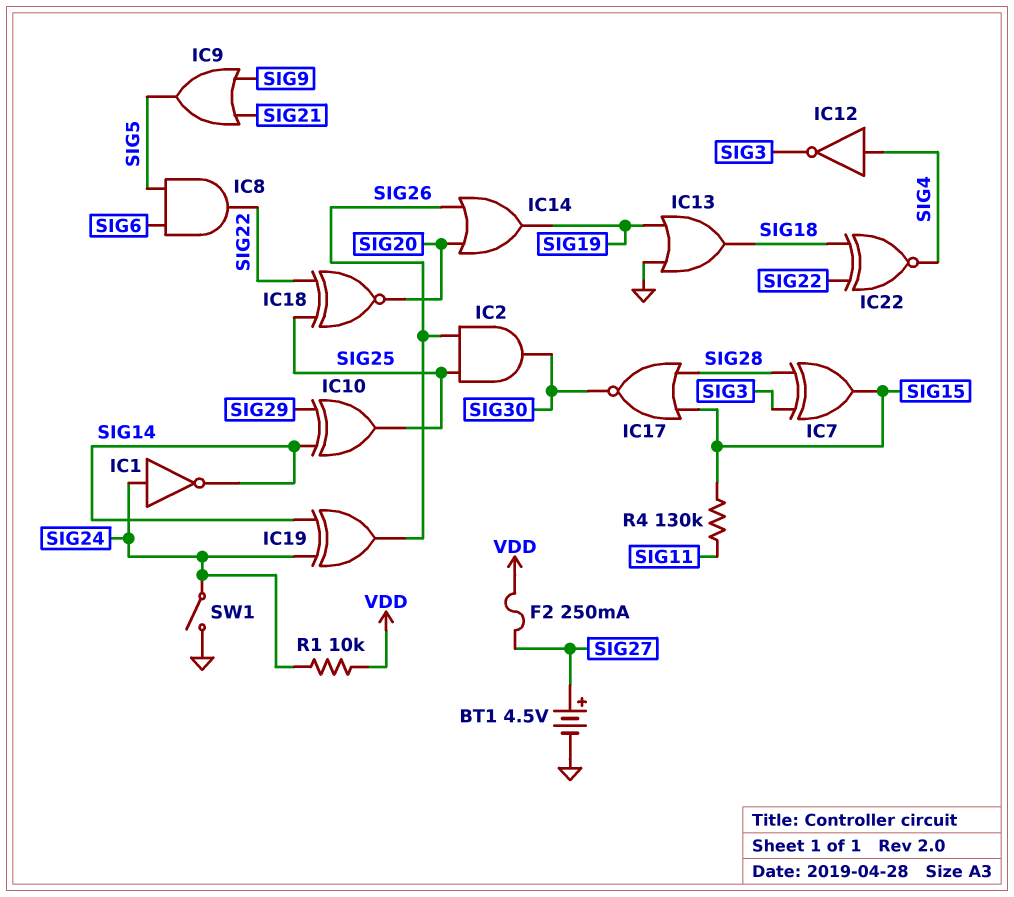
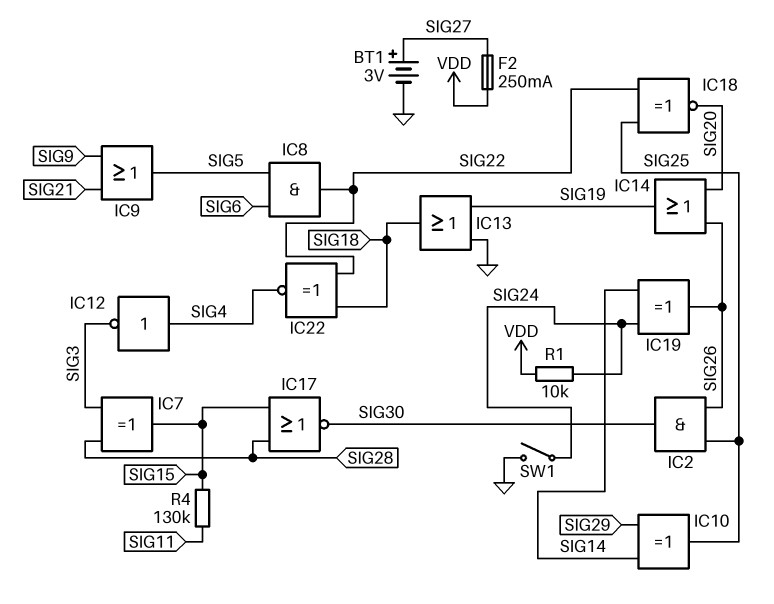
BT1: 4.5V (plus SIG27, minus GND) -> 3V (plus SIG27, minus GND)
IC1: NOT (in SIG24, out SIG14) -> none

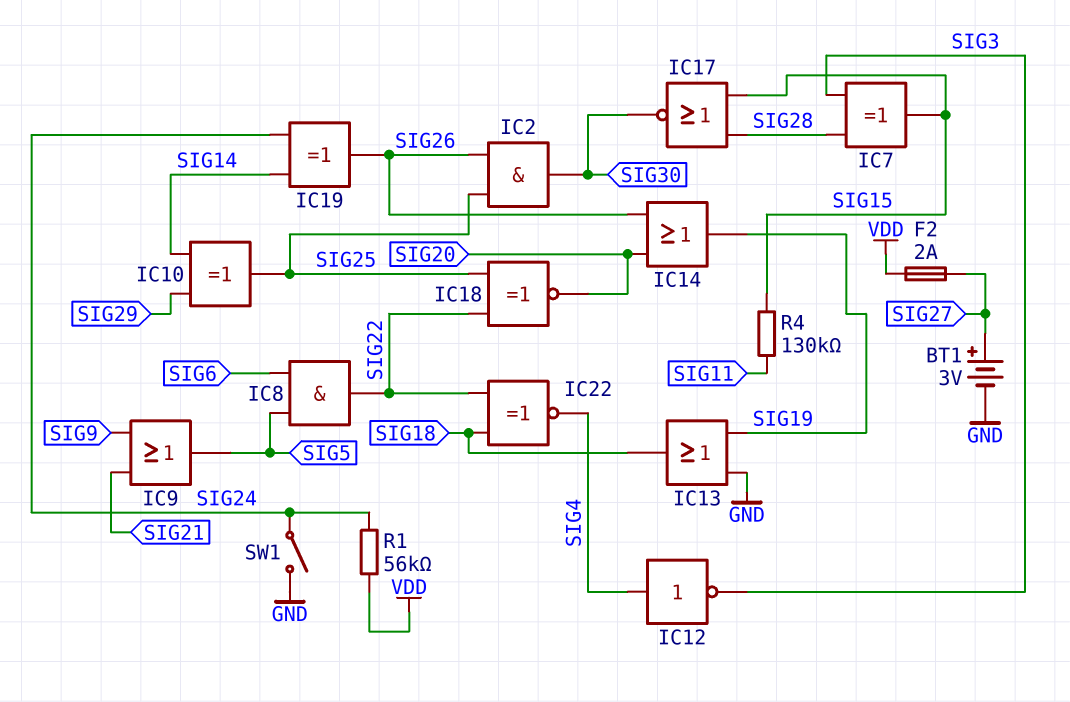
F2: 250mA (SIG27, VDD) -> 2A (SIG27, VDD)
R1: 10k (SIG24, VDD) -> 56k (SIG24, VDD)

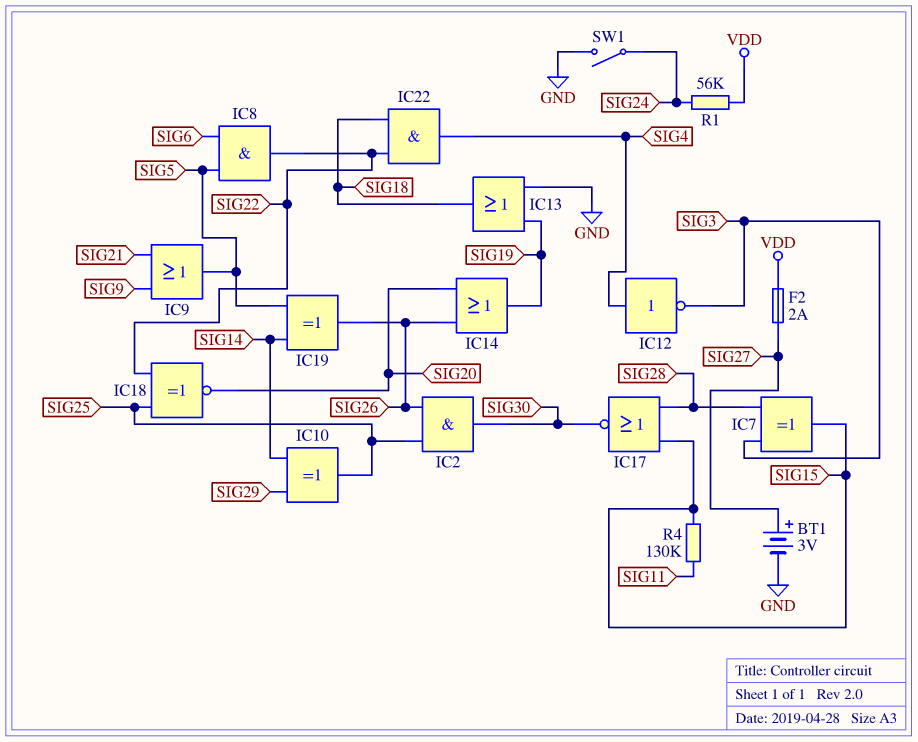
IC19: XOR (in SIG14, in SIG24, out SIG26) -> XOR (in SIG5, in SIG14, out SIG26)
IC22: XNOR (in SIG18, in SIG22, out SIG4) -> AND (in SIG18, in SIG22, out SIG4)

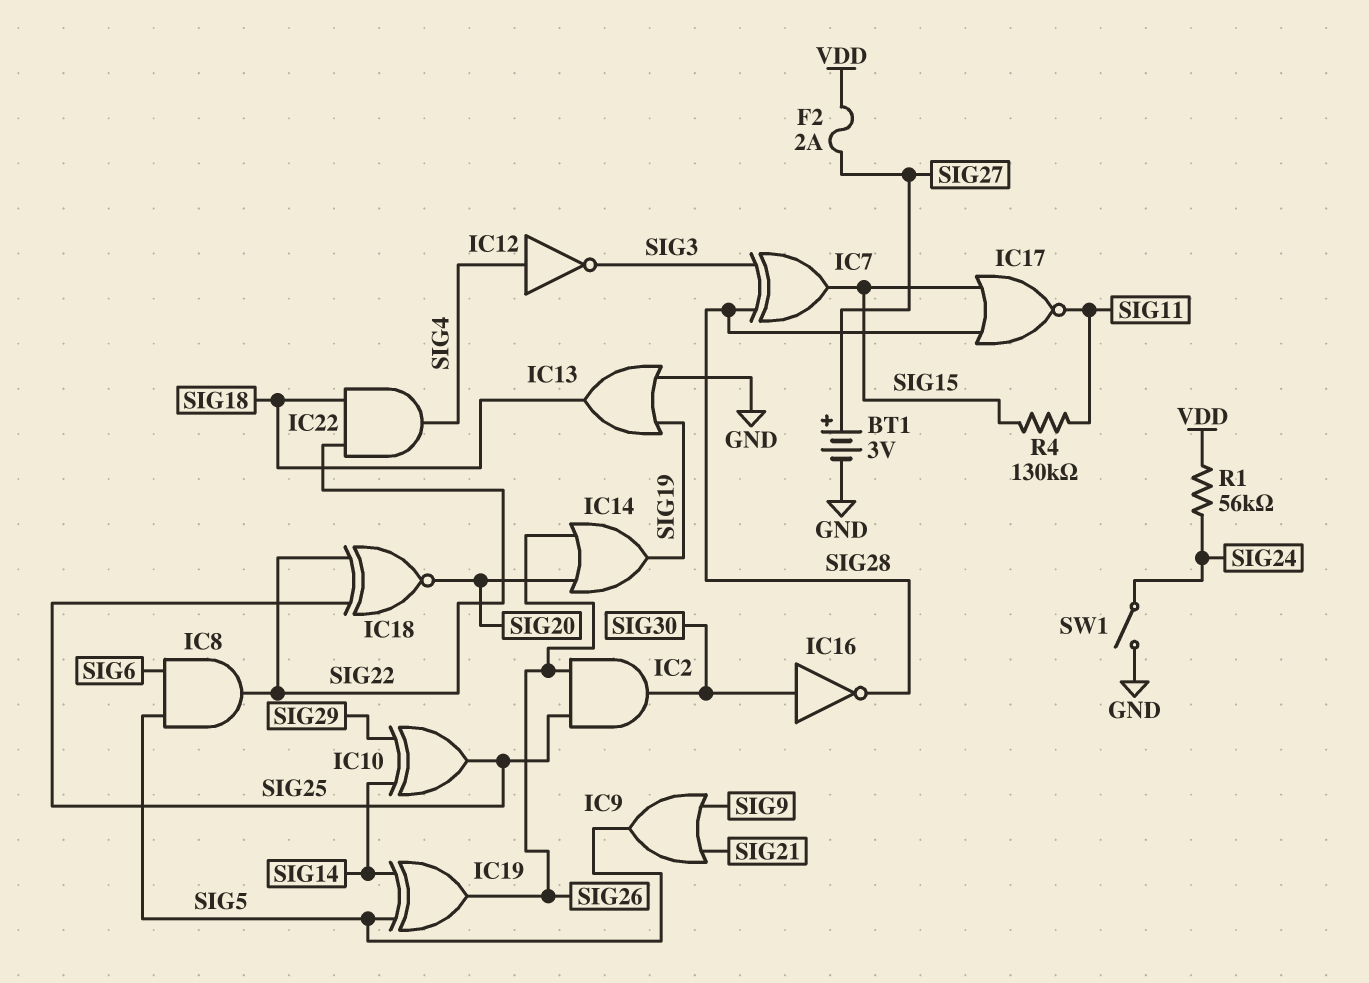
IC16: none -> NOT (in SIG30, out SIG28)
IC17: NOR (in SIG15, in SIG28, out SIG30) -> NOR (in SIG15, in SIG28, out SIG11)

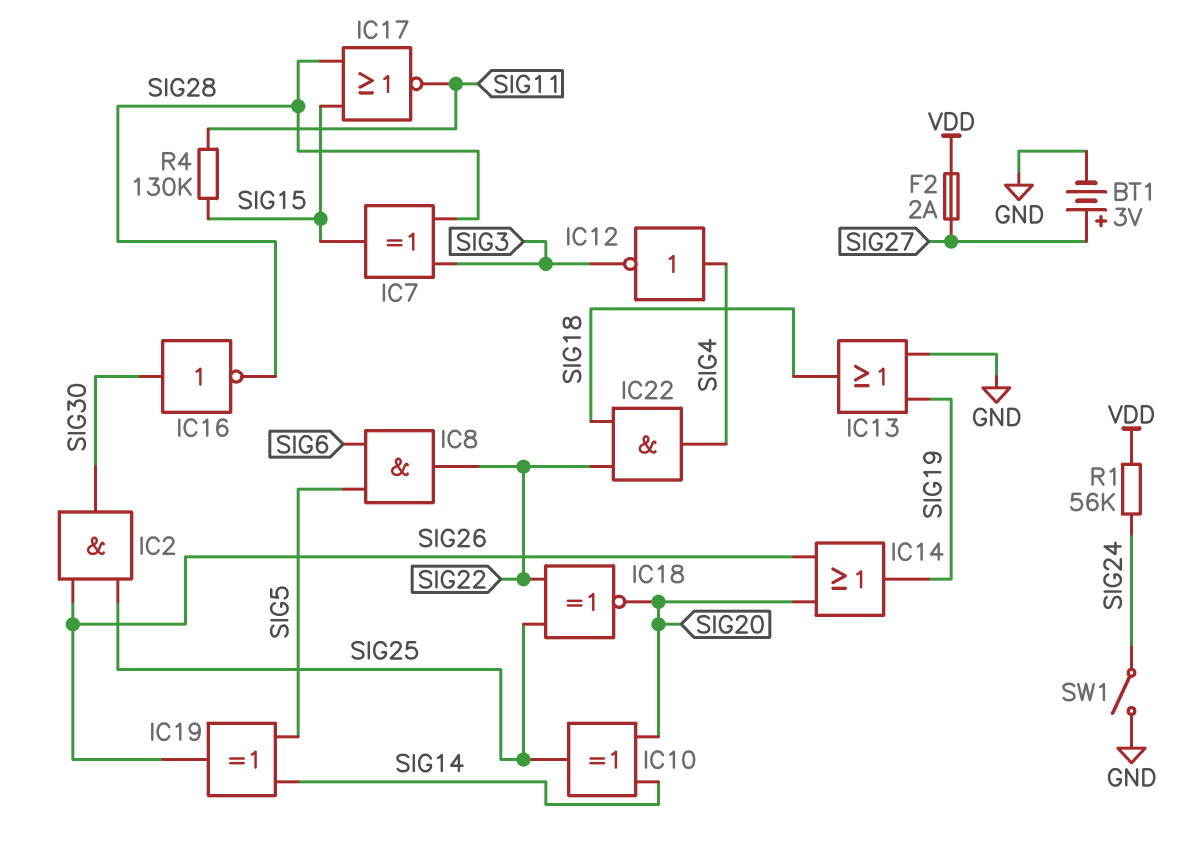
IC9: OR (in SIG9, in SIG21, out SIG5) -> none
IC10: XOR (in SIG14, in SIG29, out SIG25) -> XOR (in SIG14, in SIG20, out SIG25)

